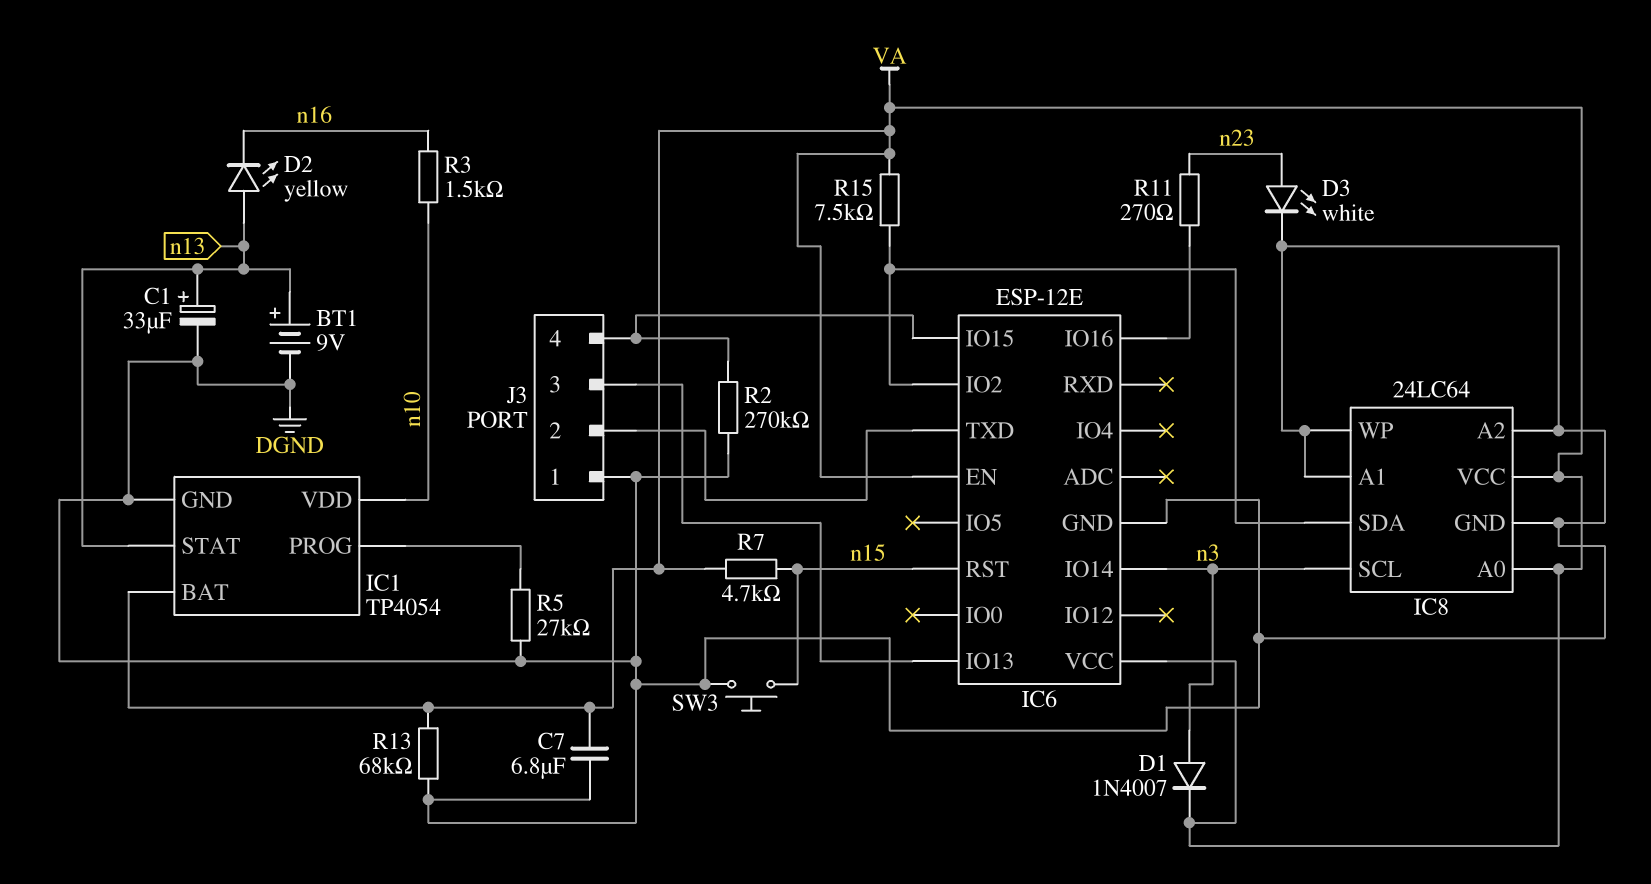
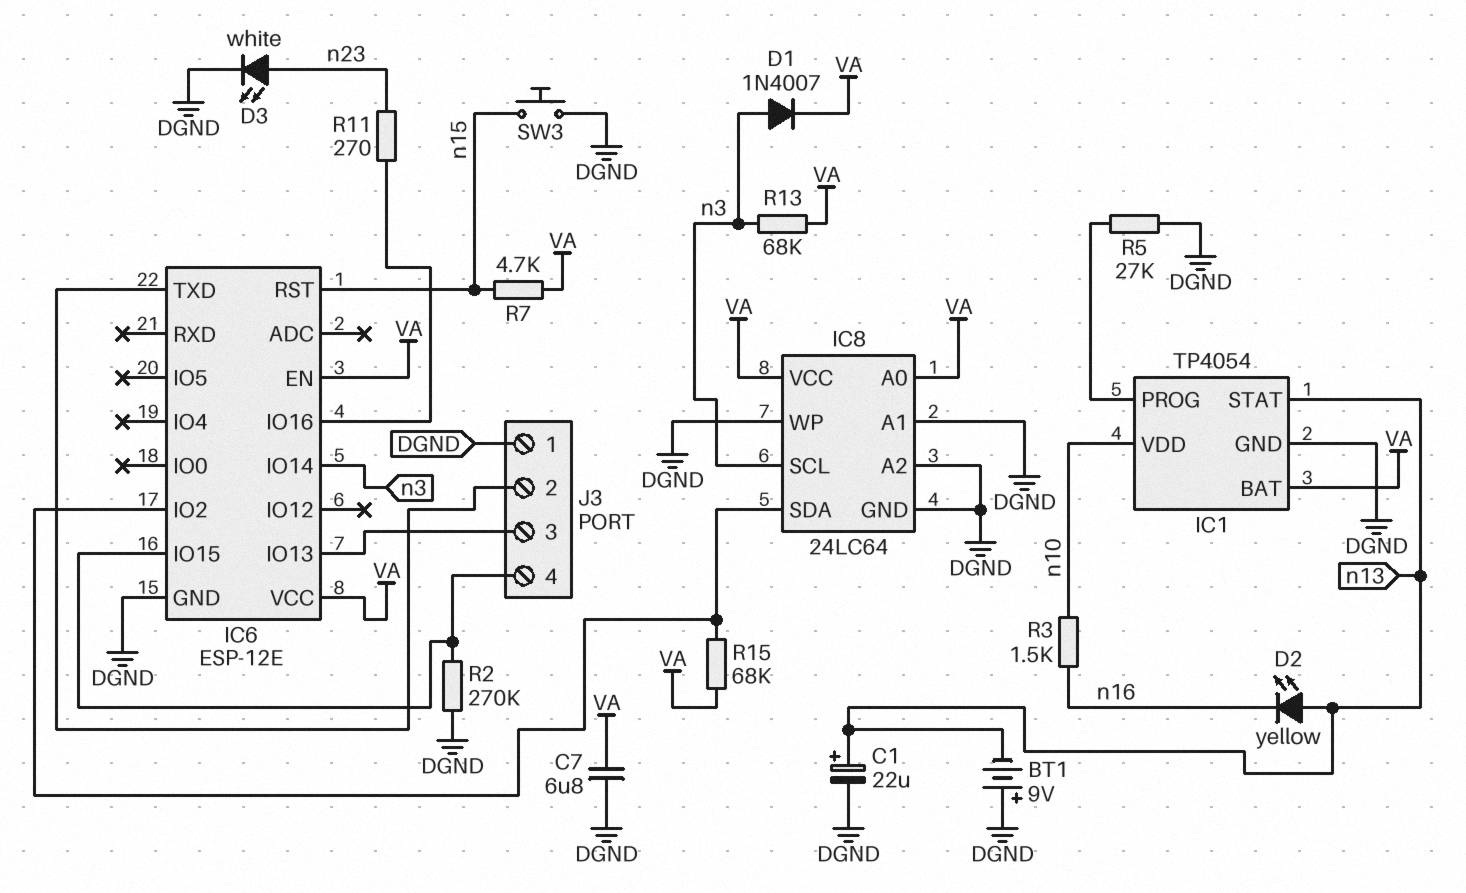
BT1: 9V (plus n13, minus DGND) -> 9V (plus DGND, minus n13)
C1: 33uF (plus n13, minus DGND) -> 22uF (plus n13, minus DGND)
R13: 68k (DGND, VA) -> 68k (VA, n3)
R15: 7.5k (IC6/IO2, VA) -> 68k (IC6/IO2, VA)

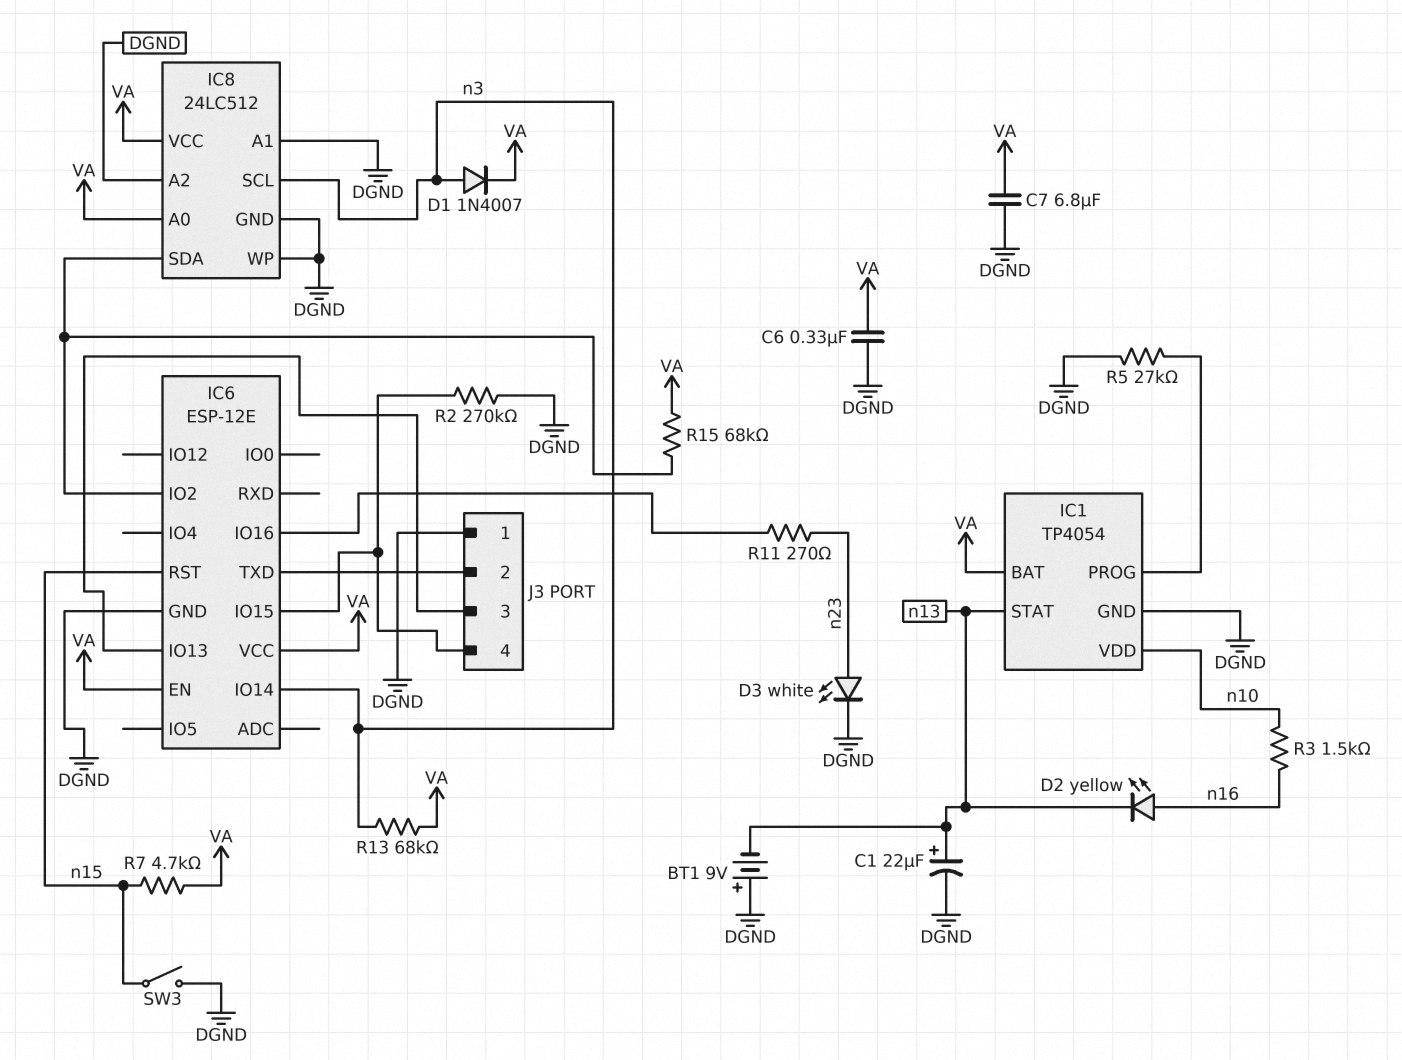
C6: none -> 330nF (DGND, VA)
D2: LED yellow (A n13, K n16) -> LED yellow (A n16, K n13)
IC8: 24LC64 -> 24LC512
SW3: button (DGND, n15) -> switch (DGND, n15)

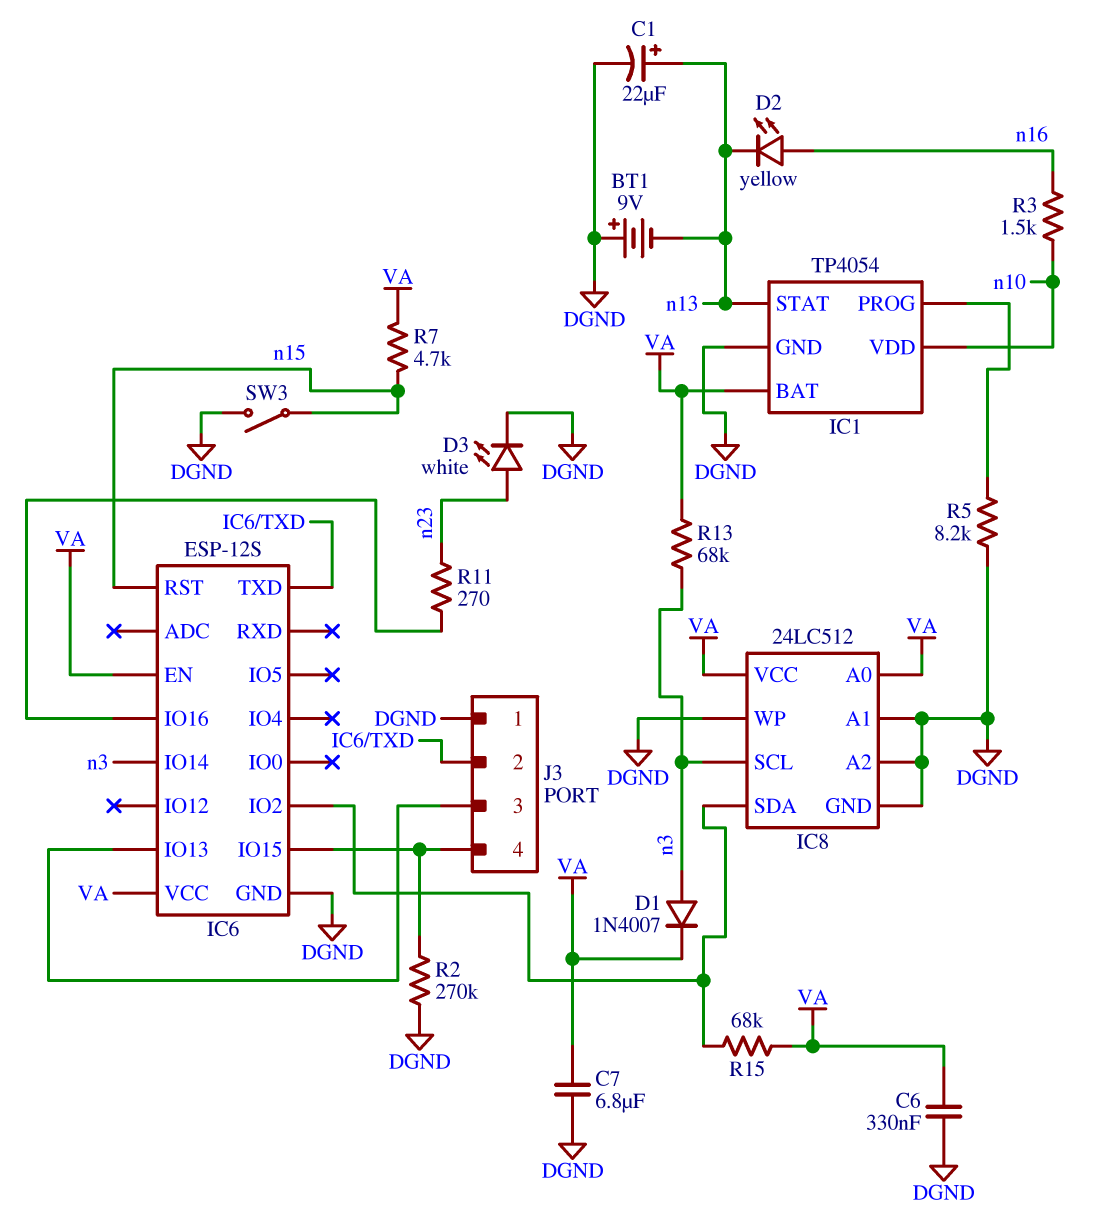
IC6: ESP-12E -> ESP-12S
R5: 27k (DGND, IC1/PROG) -> 8.2k (DGND, IC1/PROG)

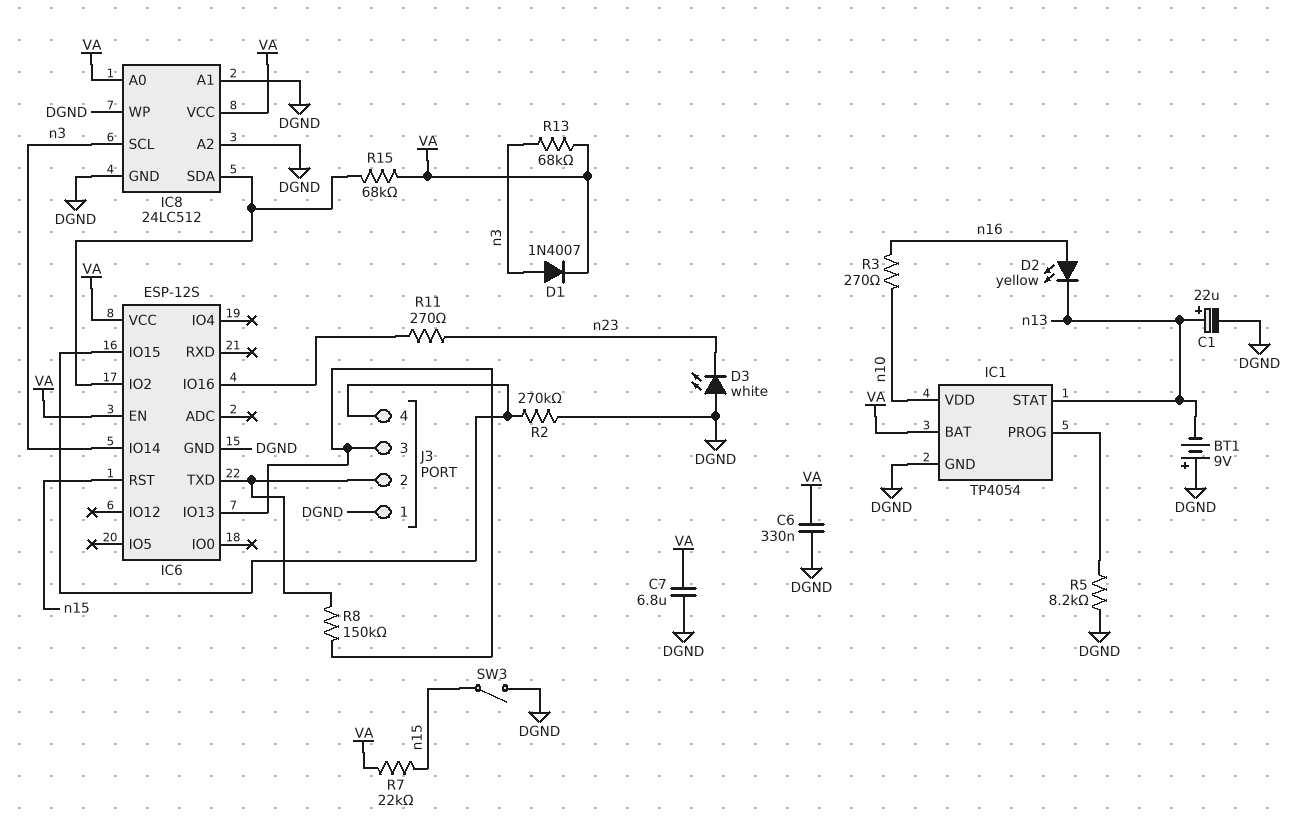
D3: LED white (A n23, K DGND) -> LED white (A DGND, K n23)
R3: 1.5k (n10, n16) -> 270 (n10, n16)
R7: 4.7k (VA, n15) -> 22k (VA, n15)
R8: none -> 150k (IC6/IO13, IC6/TXD)

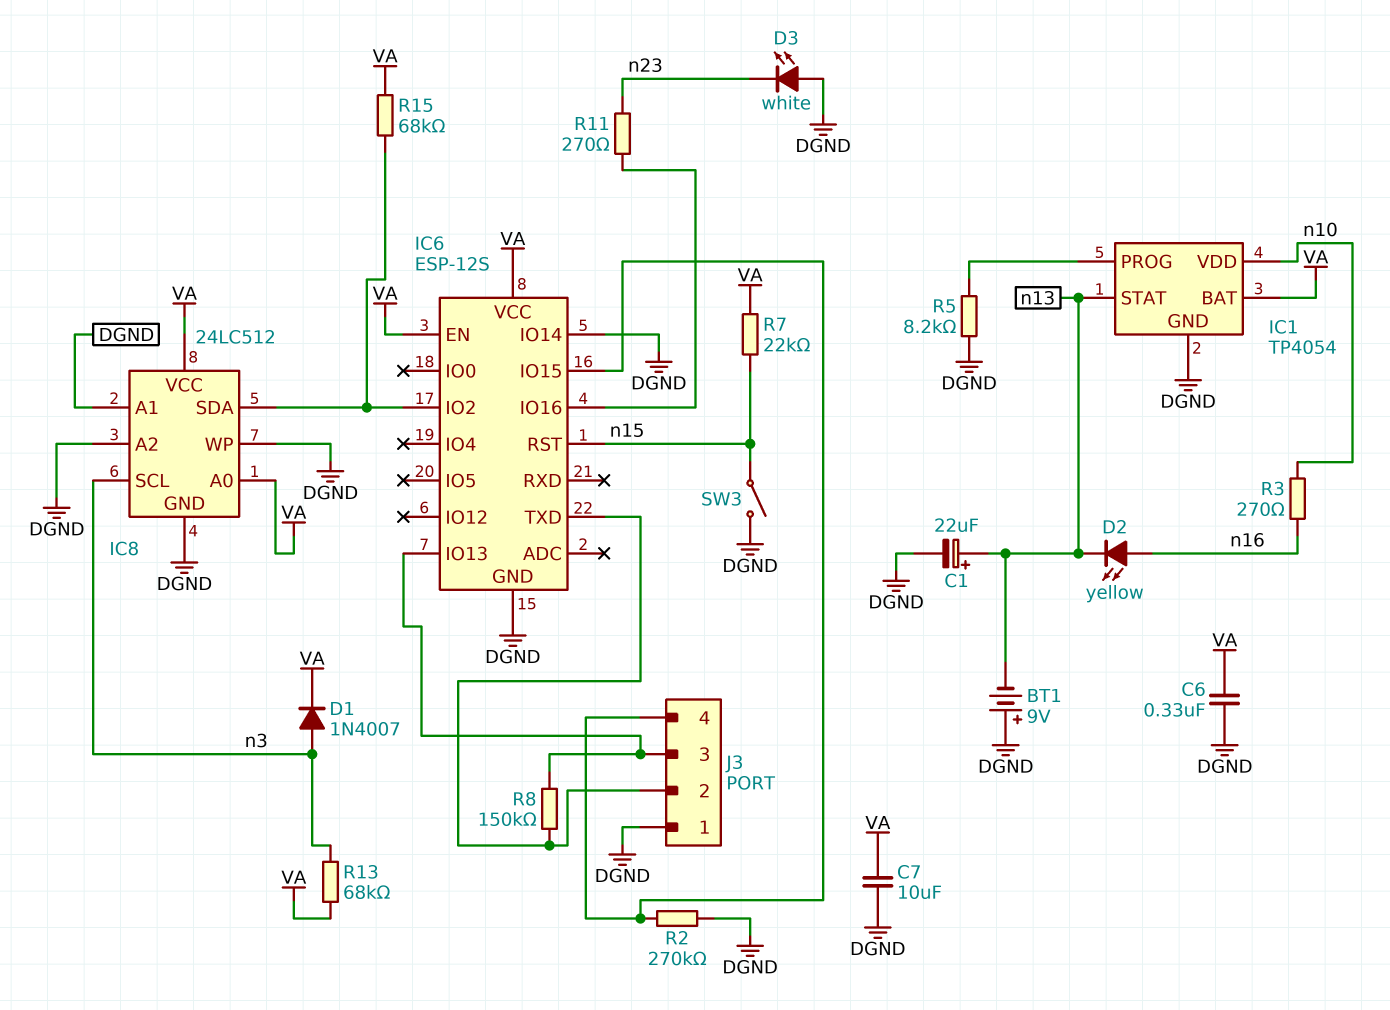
C7: 6.8uF (DGND, VA) -> 10uF (DGND, VA)
IC6 pin IO14: n3 -> DGND

